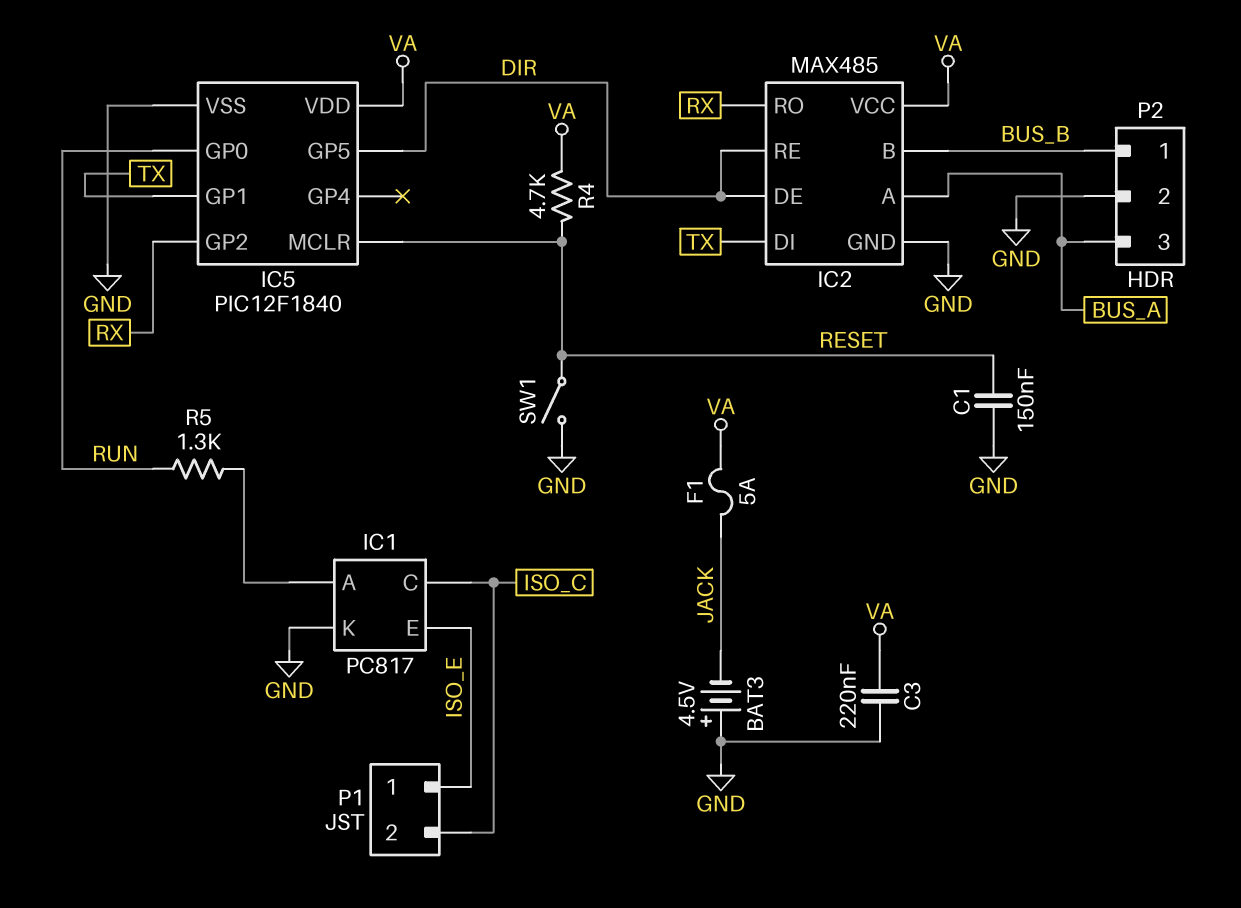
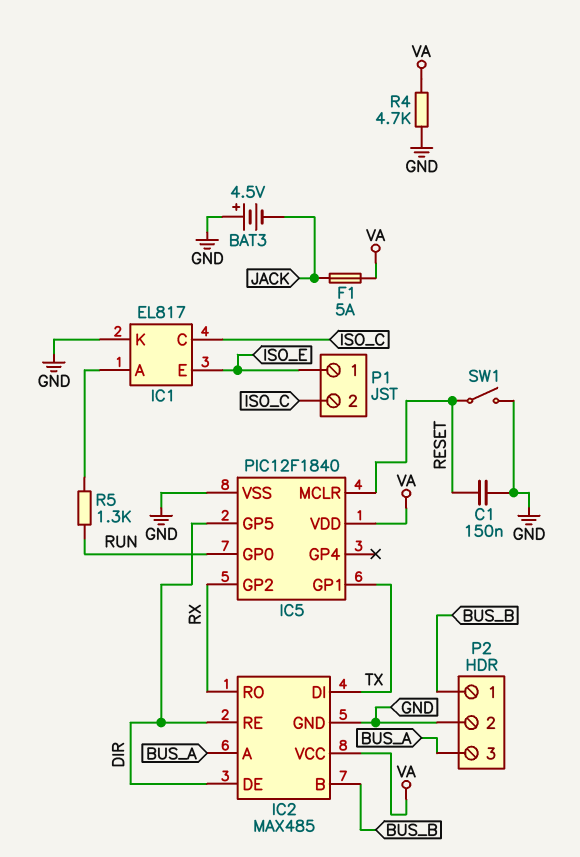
C3: 220nF (GND, VA) -> none
IC1: PC817 -> EL817
R4: 4.7k (RESET, VA) -> 4.7k (GND, VA)

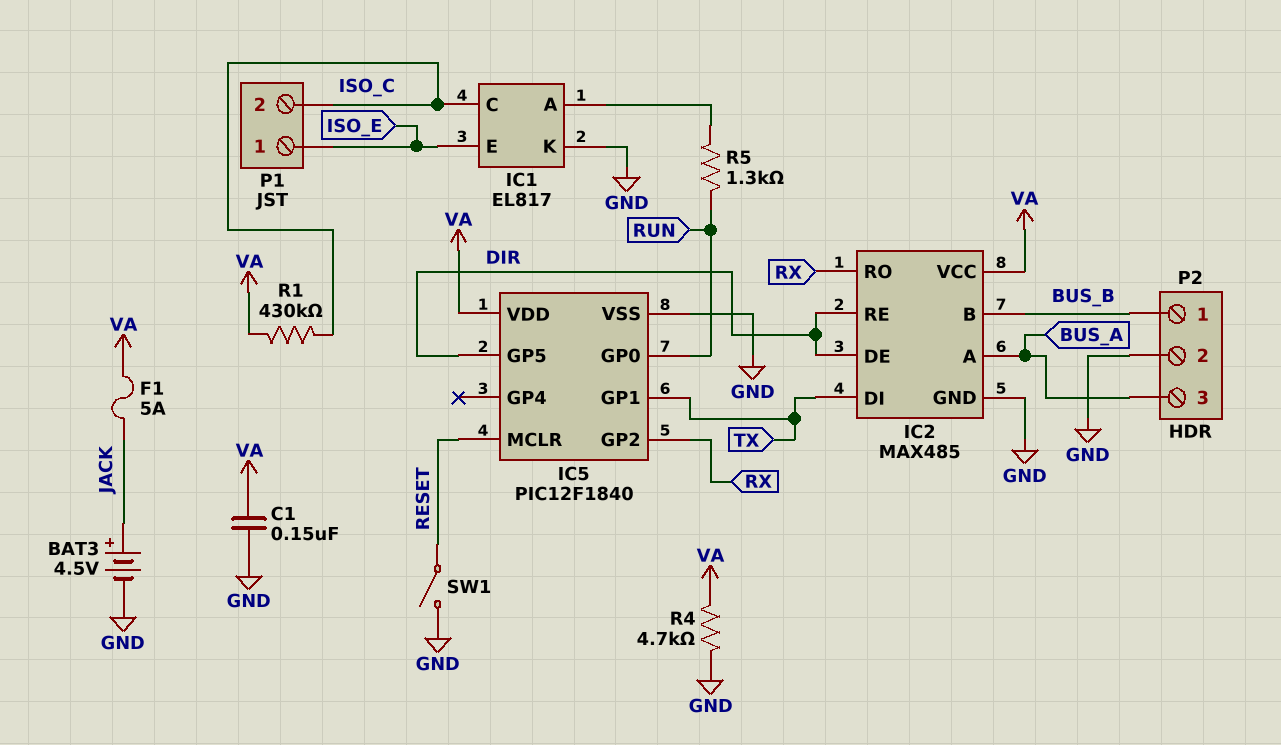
BAT3: 4.5V (plus GND, minus JACK) -> 4.5V (plus JACK, minus GND)
C1: 150nF (GND, RESET) -> 150nF (GND, VA)
R1: none -> 430k (ISO_C, VA)

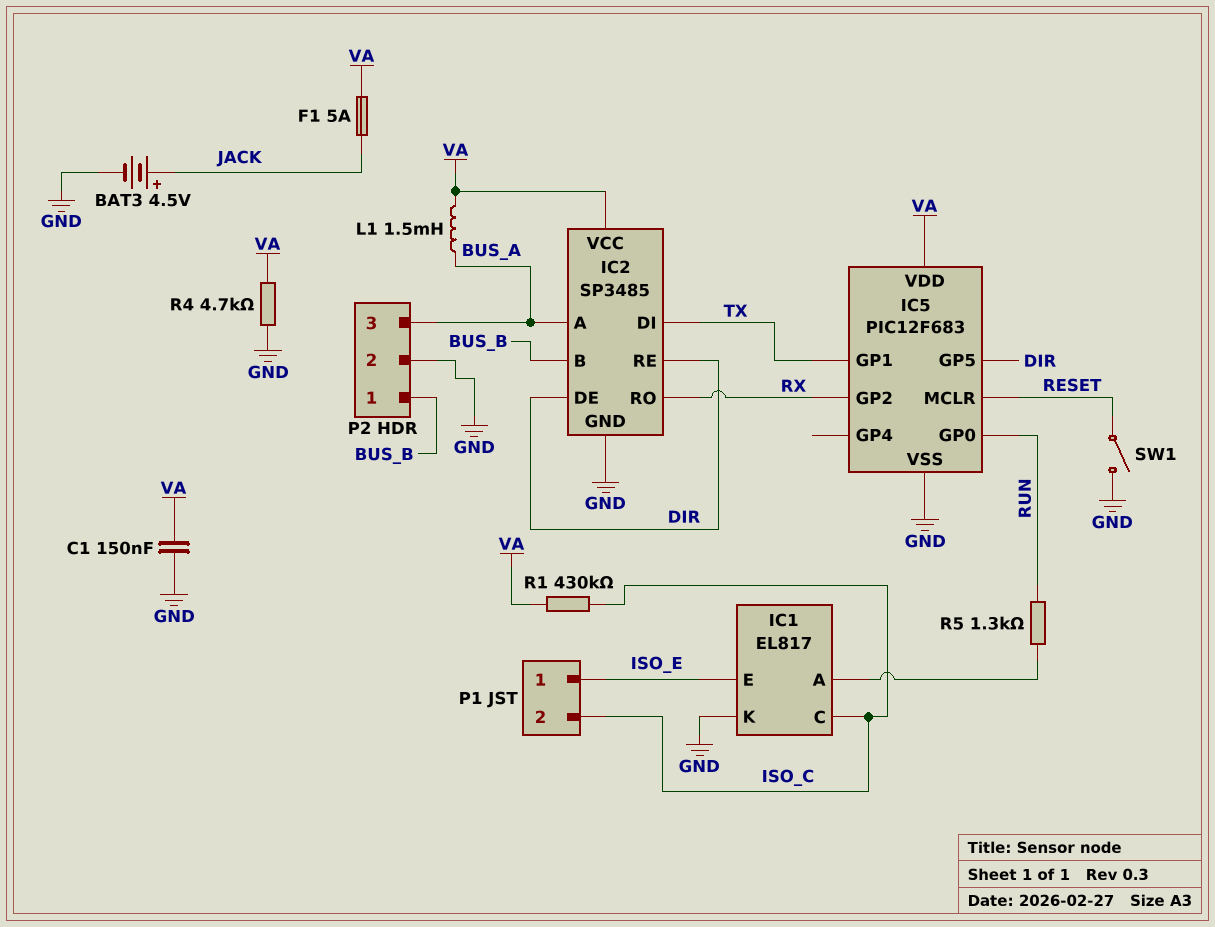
IC2: MAX485 -> SP3485
IC5: PIC12F1840 -> PIC12F683
L1: none -> 1.5mH (BUS_A, VA)

